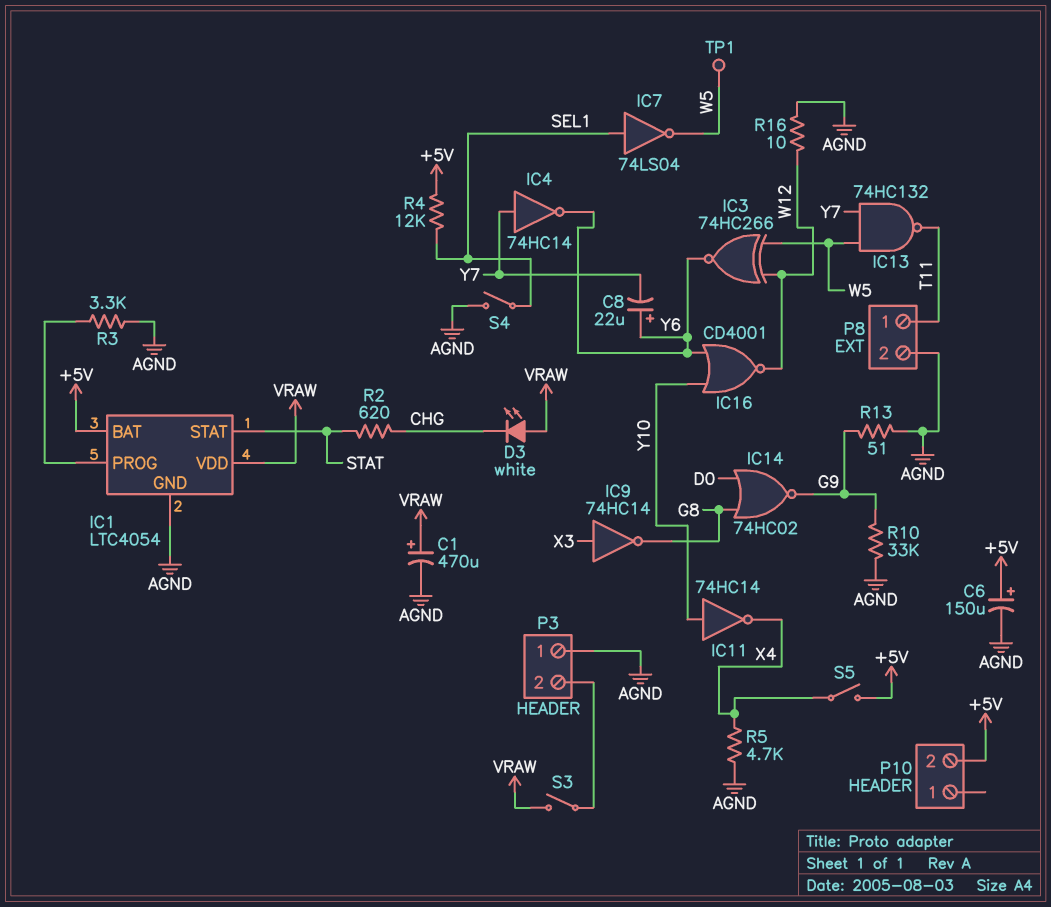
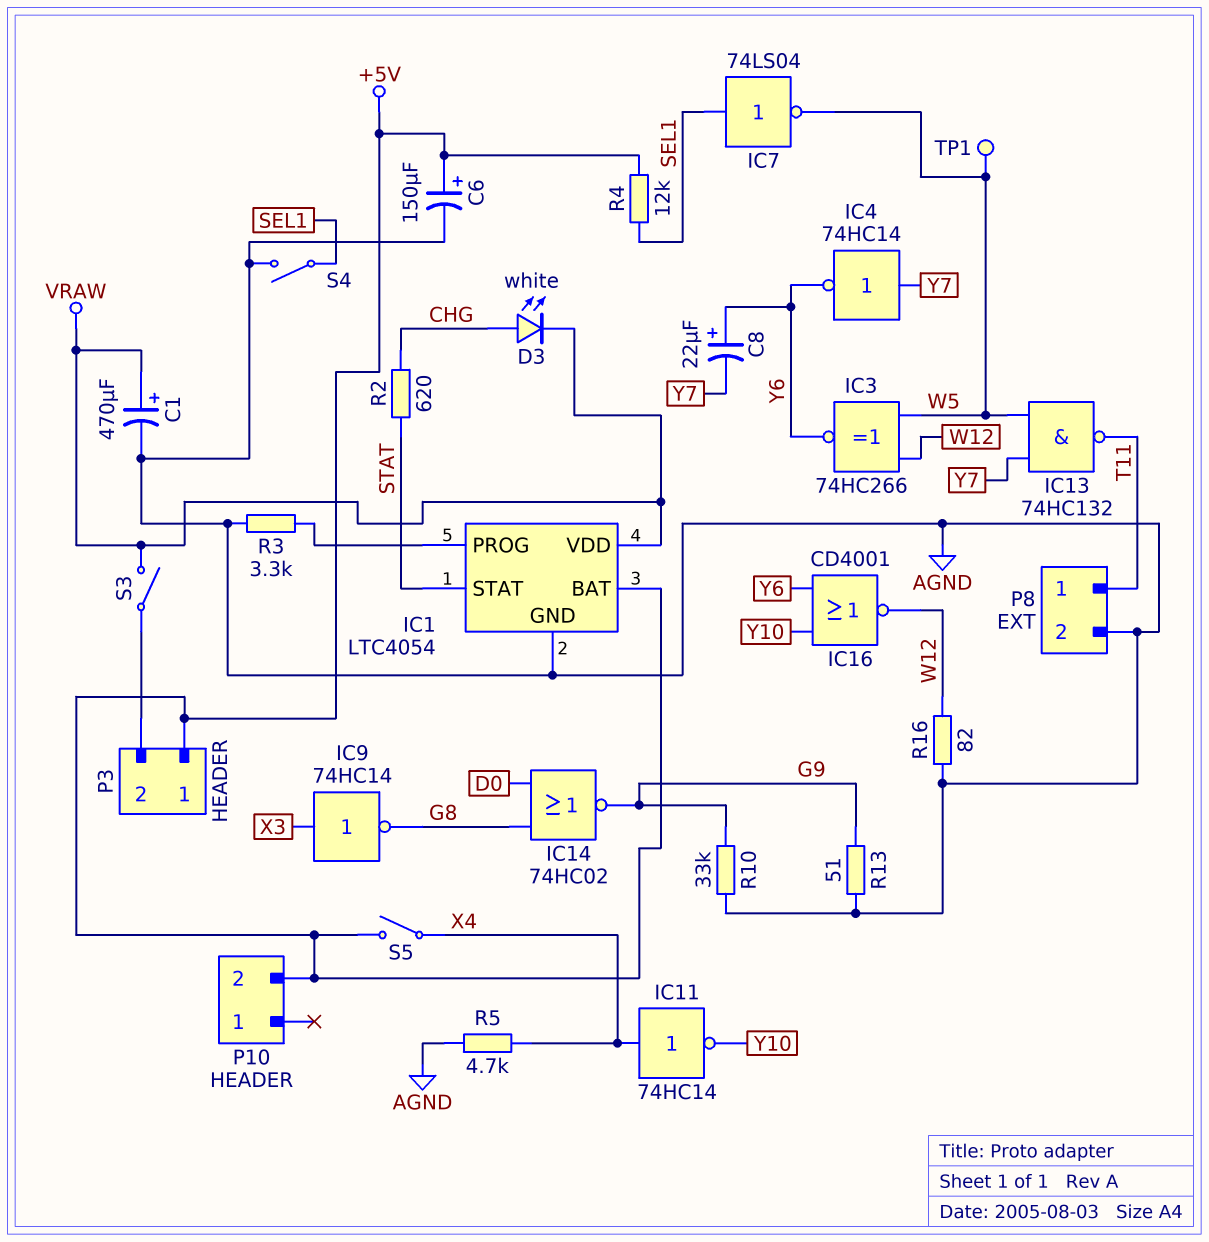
D3: LED white (A VRAW, K CHG) -> LED white (A CHG, K VRAW)
IC11: NOT 74HC14 (in Y10, out X4) -> NOT 74HC14 (in X4, out Y10)
P3 pin 1: AGND -> +5V
R16: 10 (AGND, W12) -> 82 (AGND, W12)

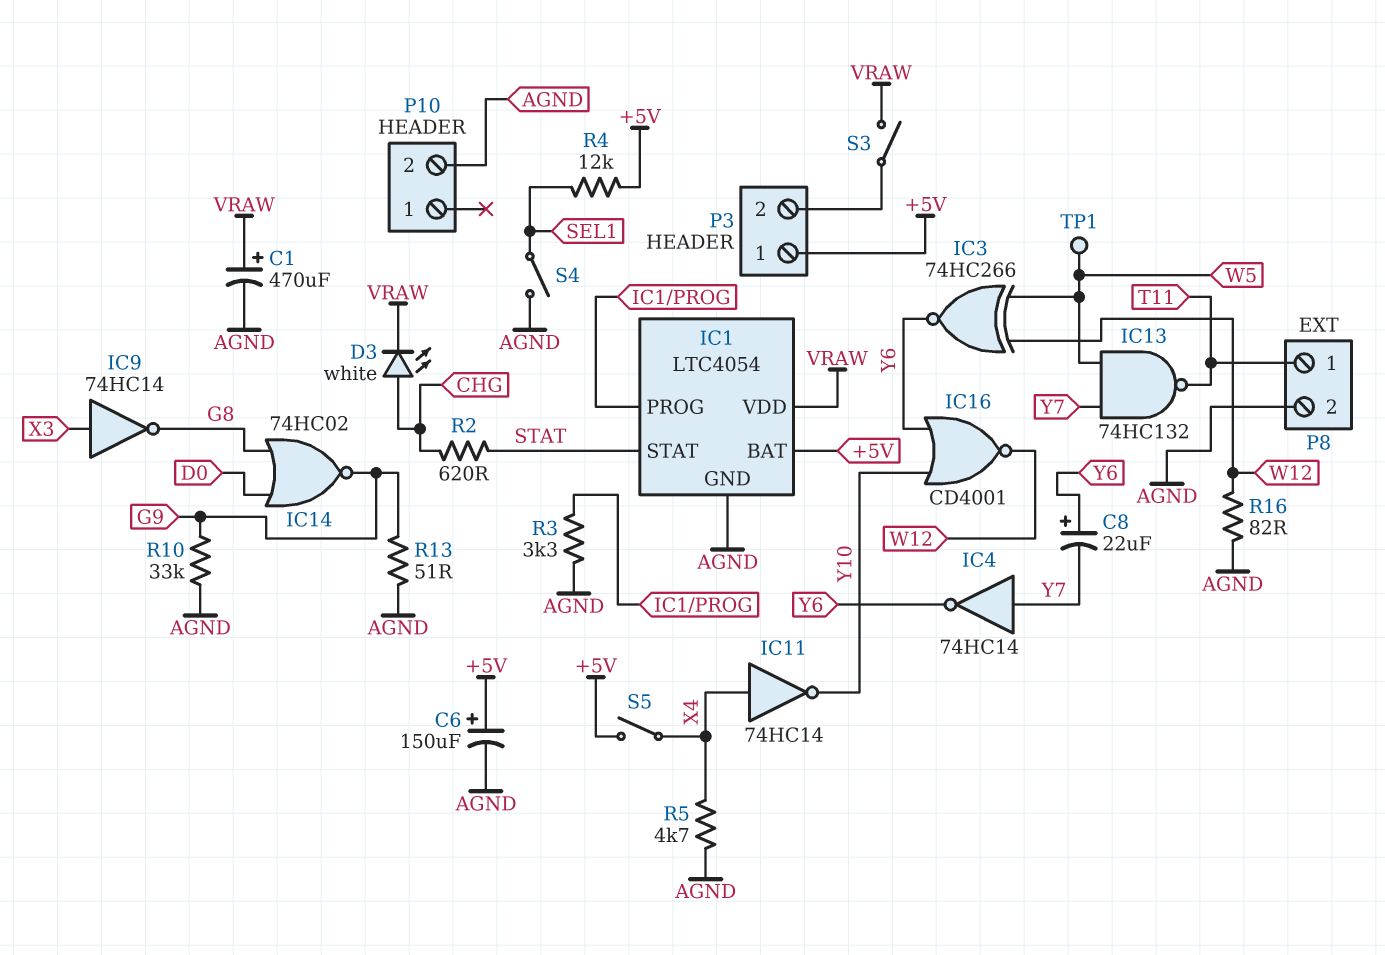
IC7: NOT 74LS04 (in SEL1, out W5) -> none
P10 pin 2: +5V -> AGND

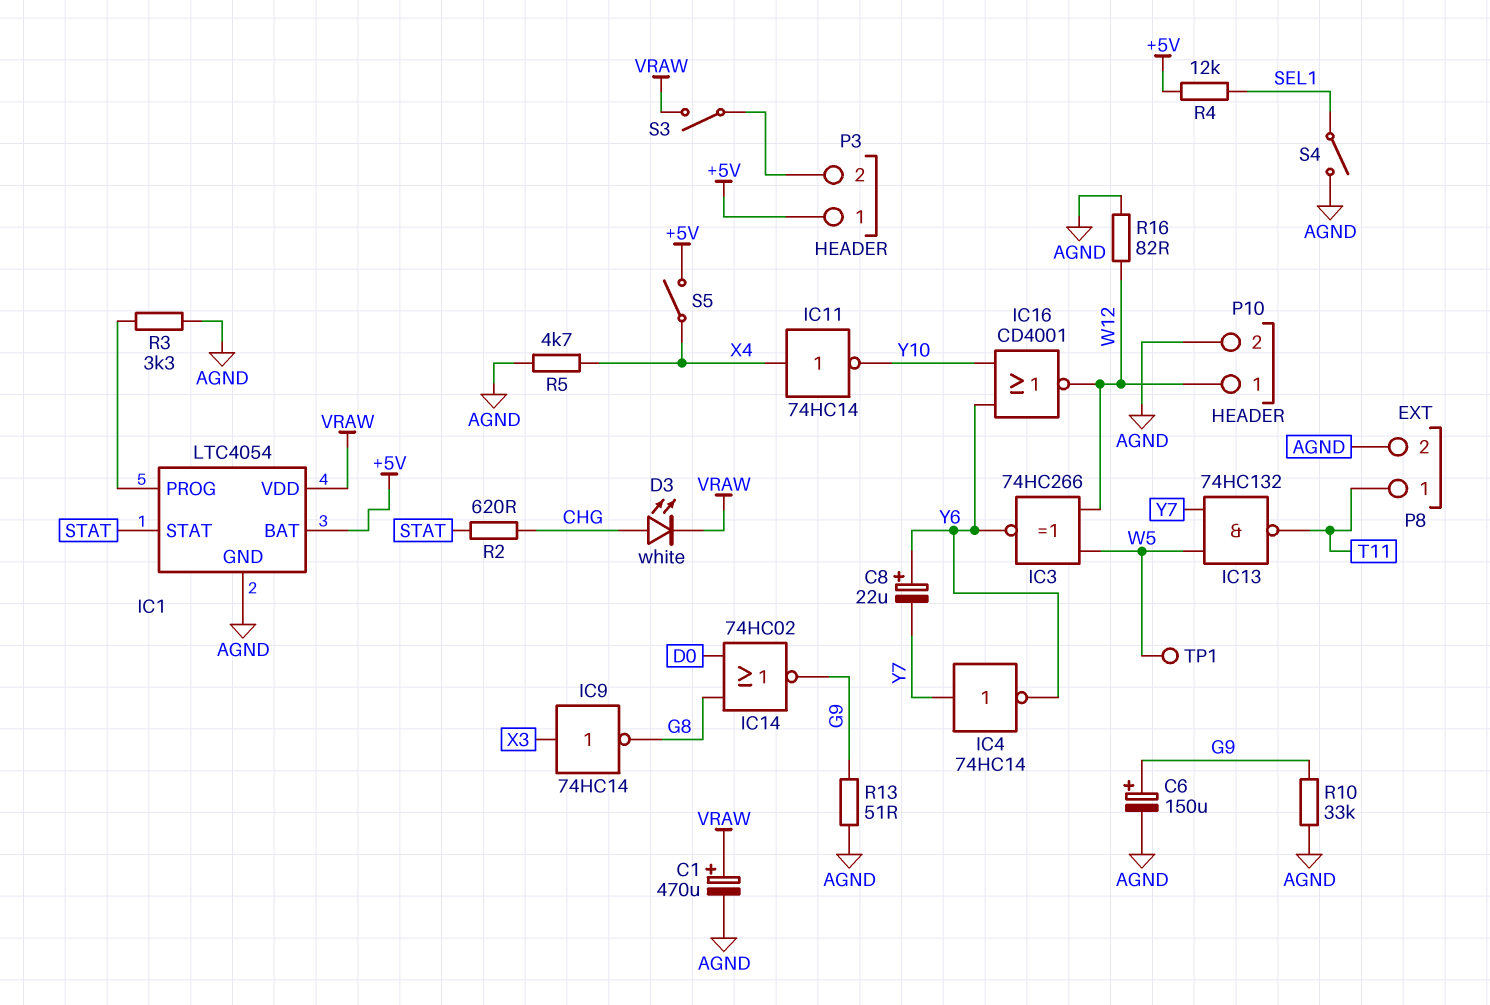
C6: 150uF (plus +5V, minus AGND) -> 150uF (plus G9, minus AGND)
P10 pin 1: none -> W12

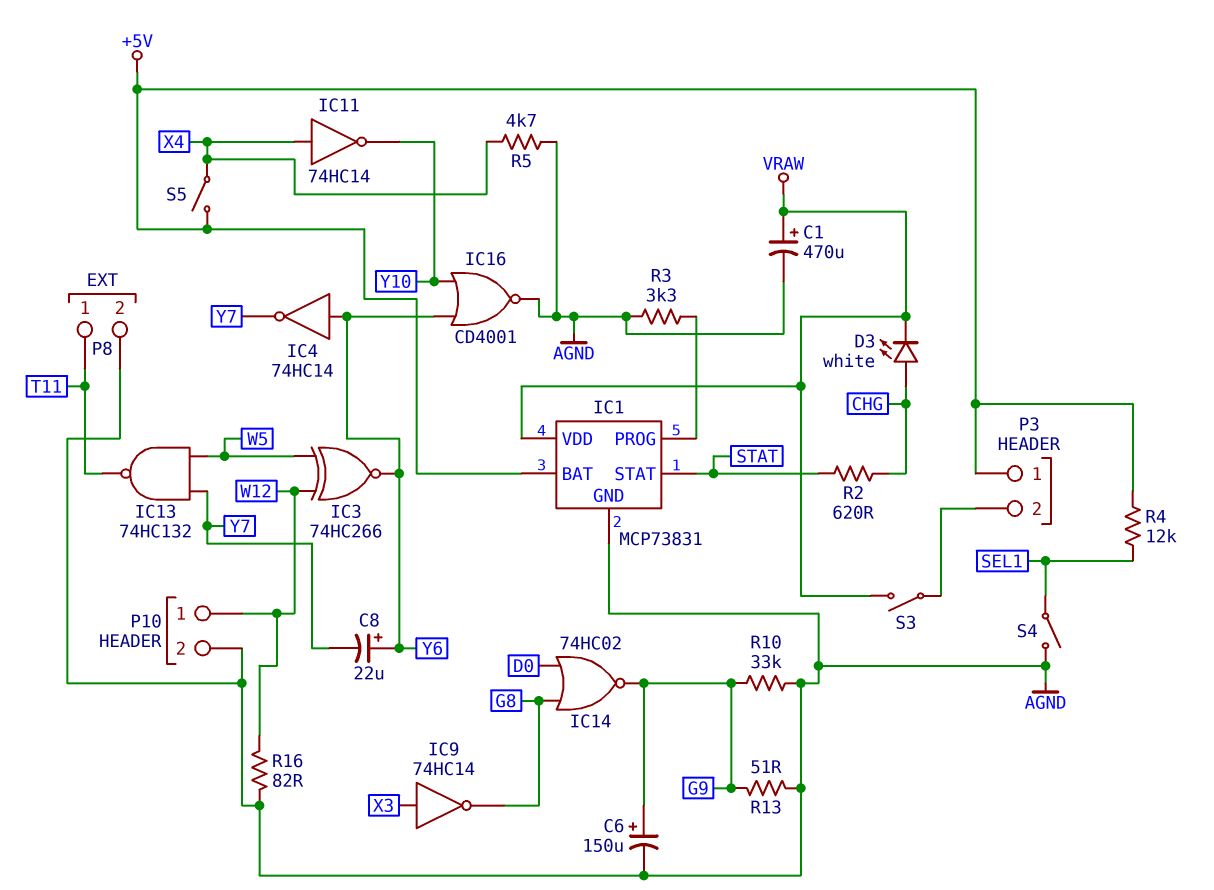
IC1: LTC4054 -> MCP73831
IC4: NOT 74HC14 (in Y7, out Y6) -> NOT 74HC14 (in Y6, out Y7)
IC16: NOR CD4001 (in Y6, in Y10, out W12) -> NOR CD4001 (in Y6, in Y10, out AGND)
TP1: test point (W5) -> none

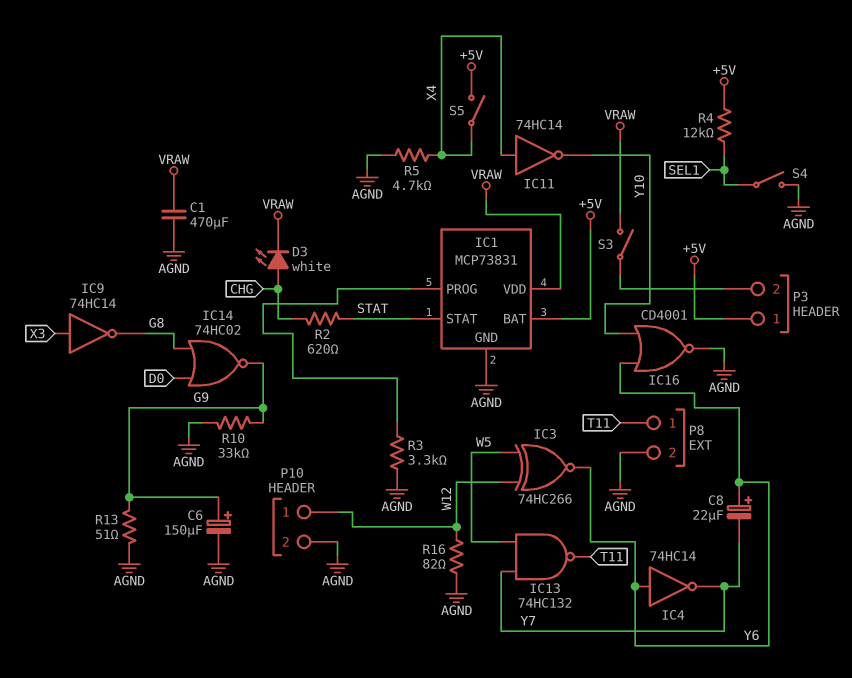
C1: 470uF (plus VRAW, minus AGND) -> 470uF (AGND, VRAW)

